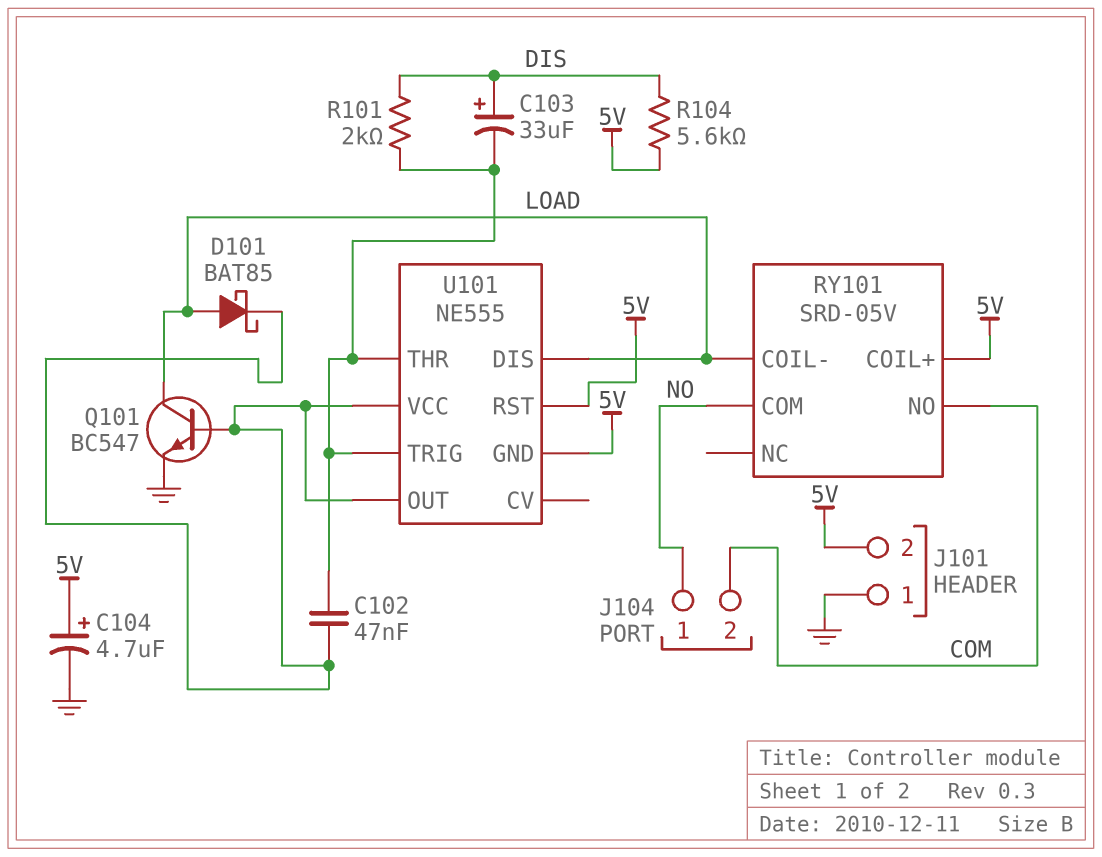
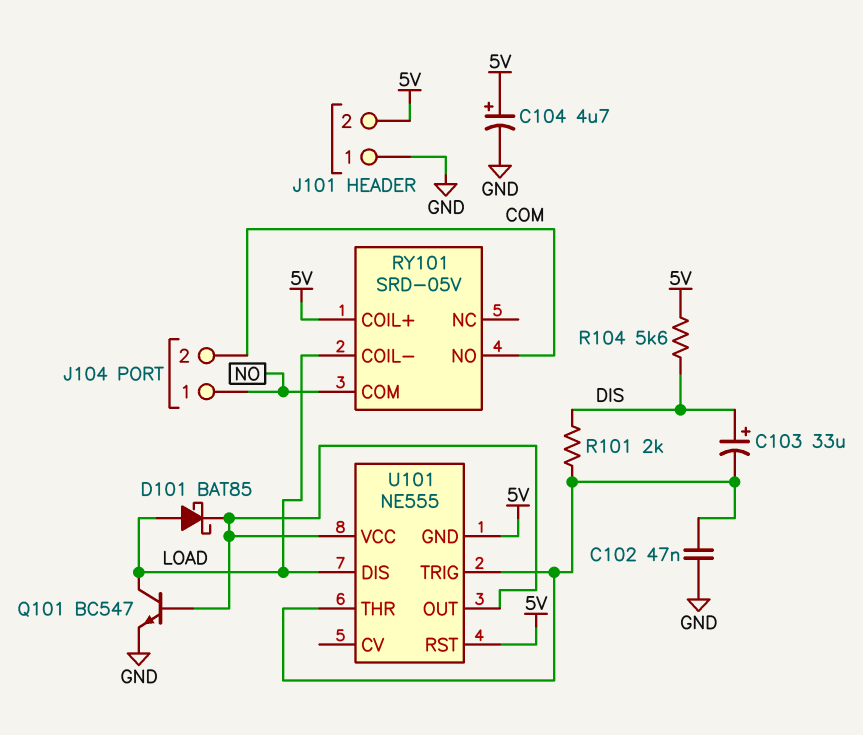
C102: 47nF (U101/OUT, U101/THR) -> 47nF (GND, U101/THR)

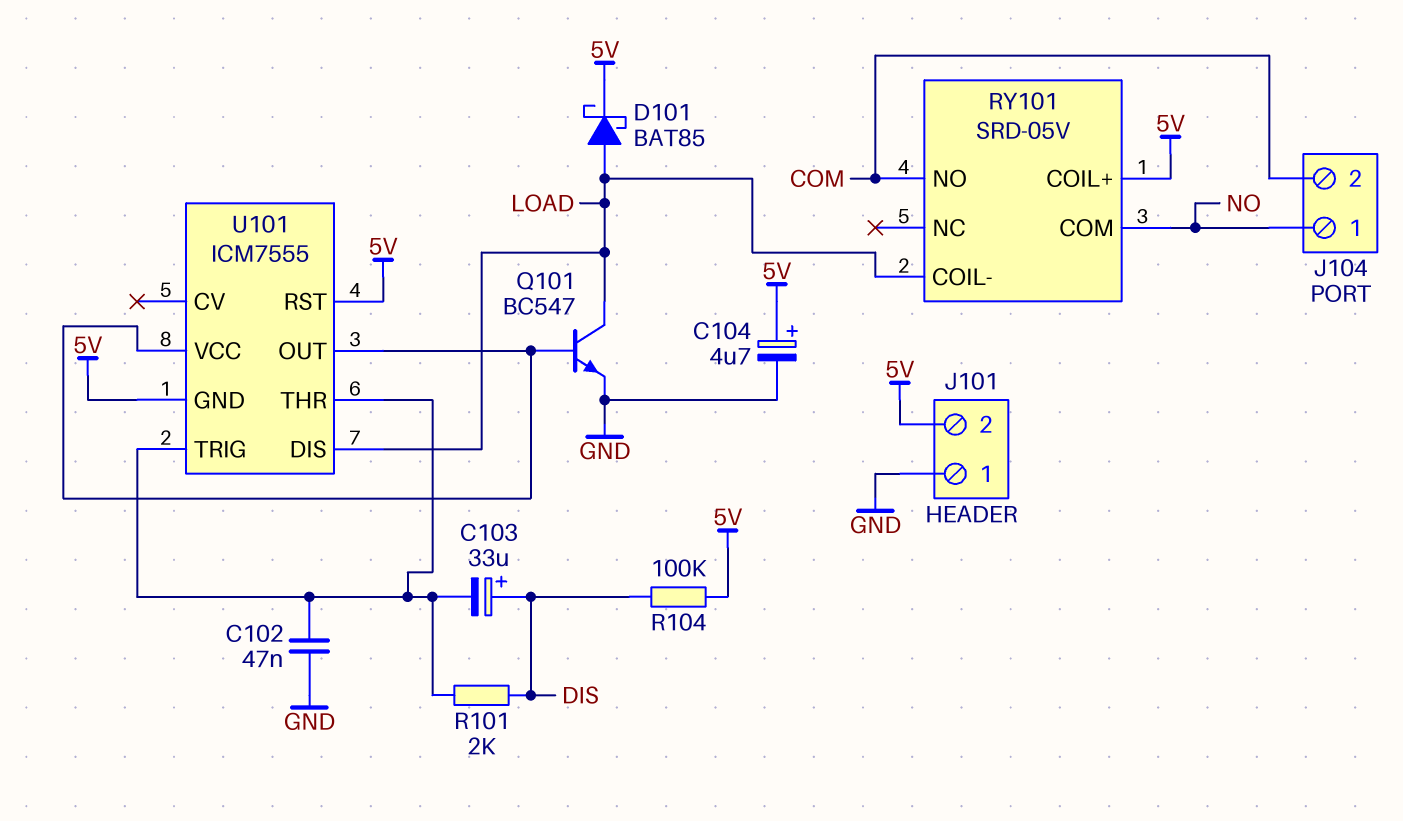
D101: schottky BAT85 (A LOAD, K U101/OUT) -> schottky BAT85 (A LOAD, K 5V)
R104: 5.6k (5V, DIS) -> 100k (5V, DIS)
U101: NE555 -> ICM7555

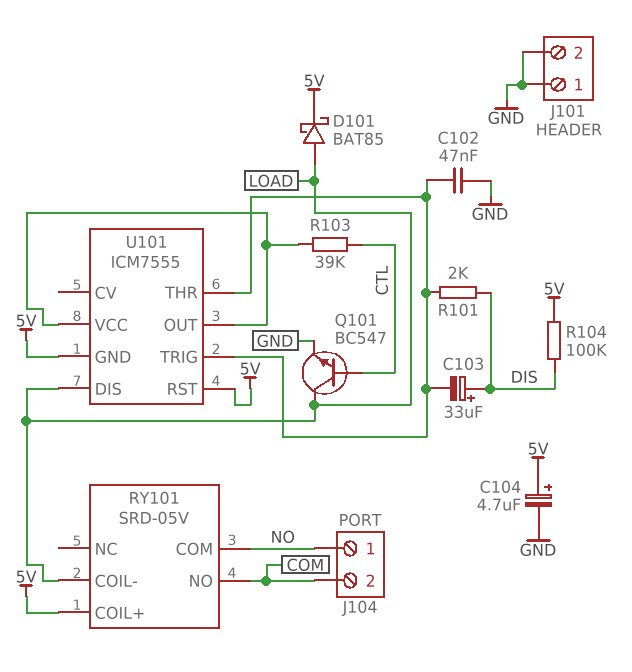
J101 pin 2: 5V -> GND
Q101: NPN BC547 (B U101/OUT, C LOAD, E GND) -> NPN BC547 (B CTL, C LOAD, E GND)
R103: none -> 39k (CTL, U101/OUT)

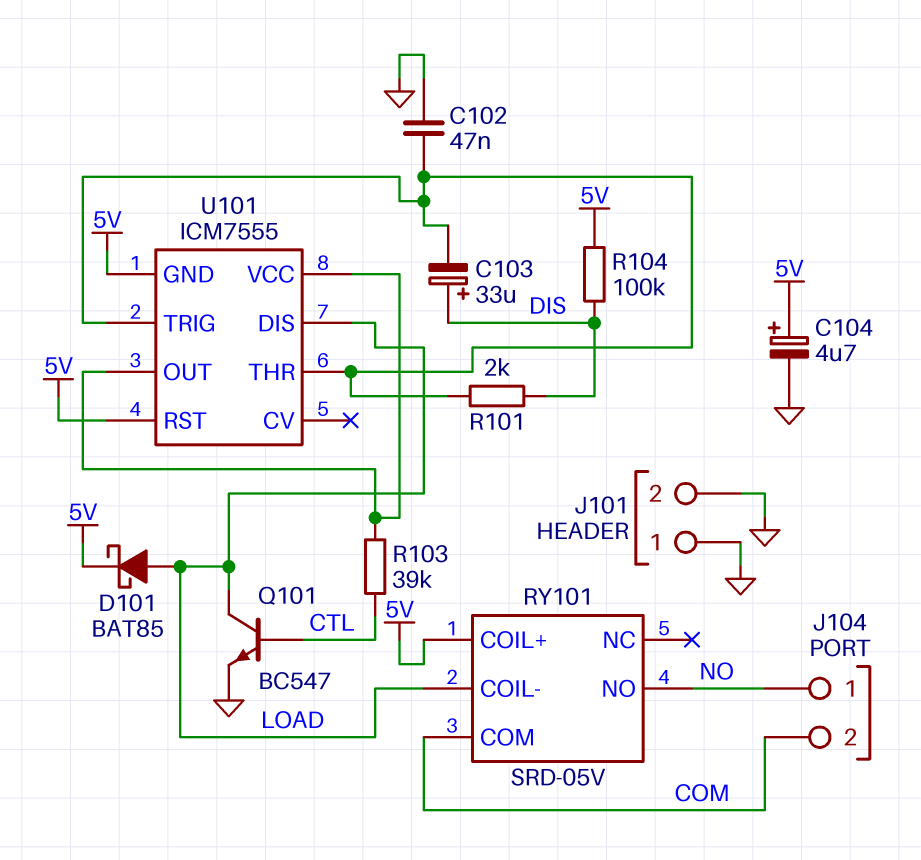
RY101 pin COM: NO -> COM
RY101 pin NO: COM -> NO

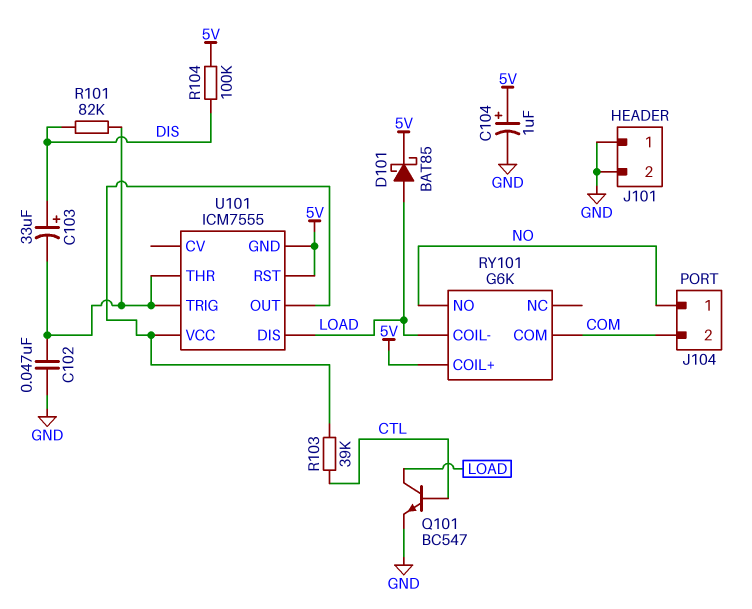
C104: 4.7uF (plus 5V, minus GND) -> 1uF (plus 5V, minus GND)
R101: 2k (DIS, U101/THR) -> 82k (DIS, U101/THR)
RY101: SRD-05V -> G6K

